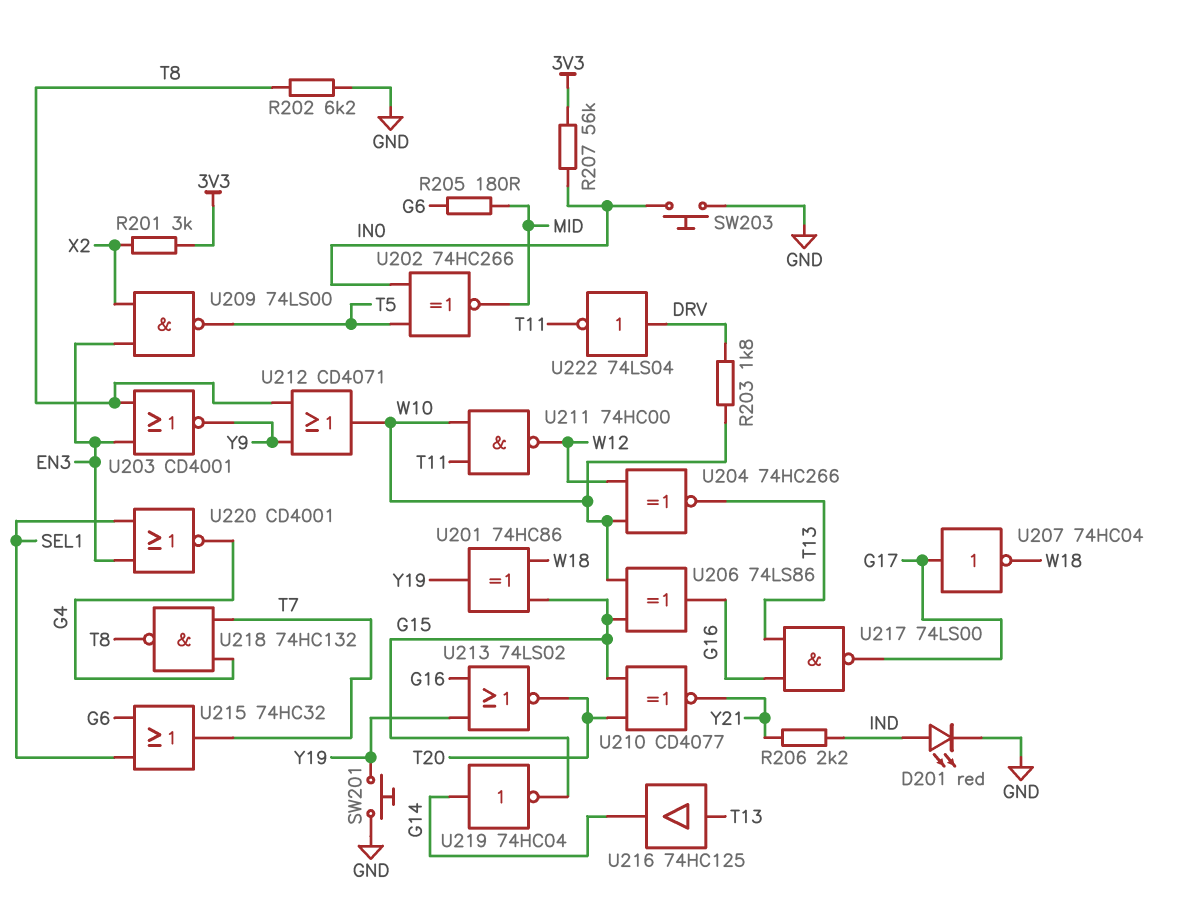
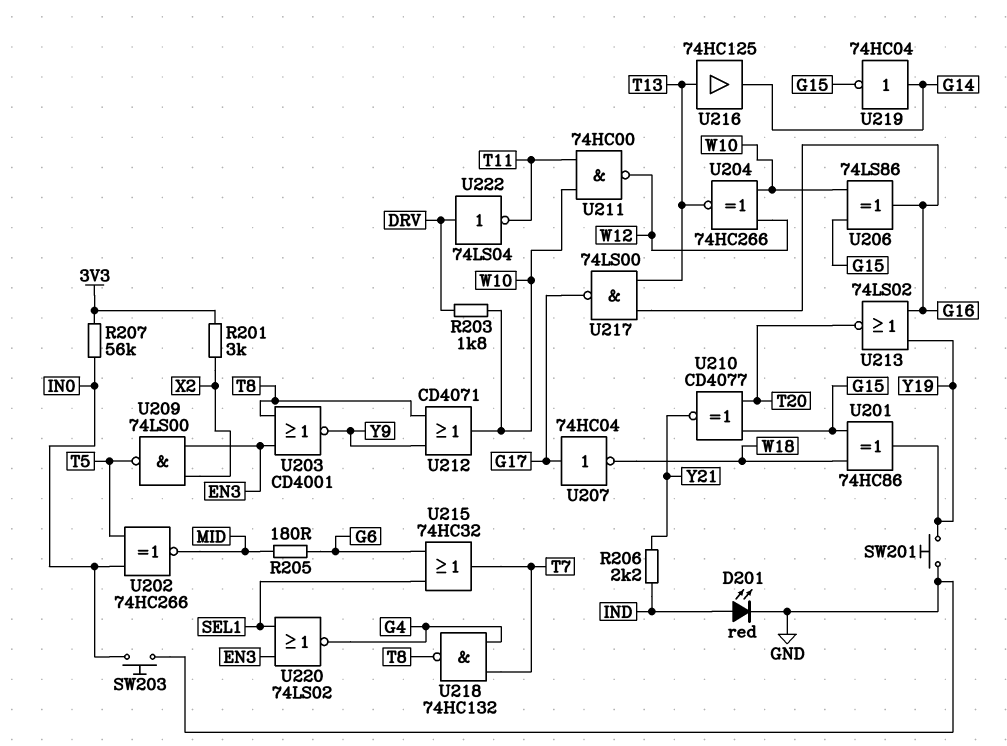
R202: 6.2k (GND, T8) -> none
U220: NOR CD4001 (in EN3, in SEL1, out G4) -> NOR 74LS02 (in EN3, in SEL1, out G4)

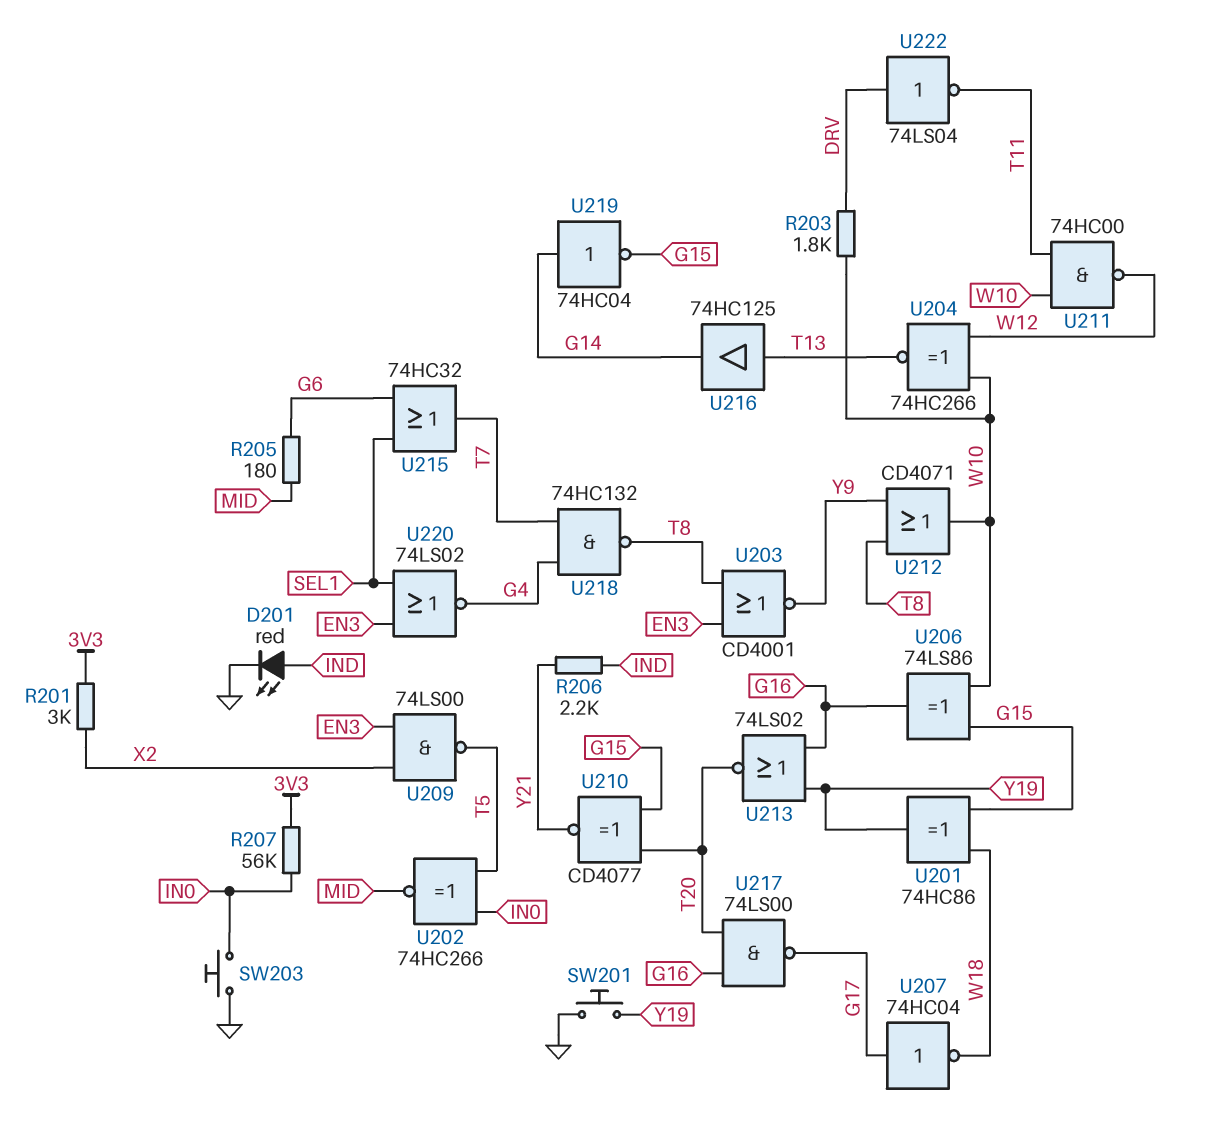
U217: NAND 74LS00 (in G16, in T13, out G17) -> NAND 74LS00 (in G16, in T20, out G17)

